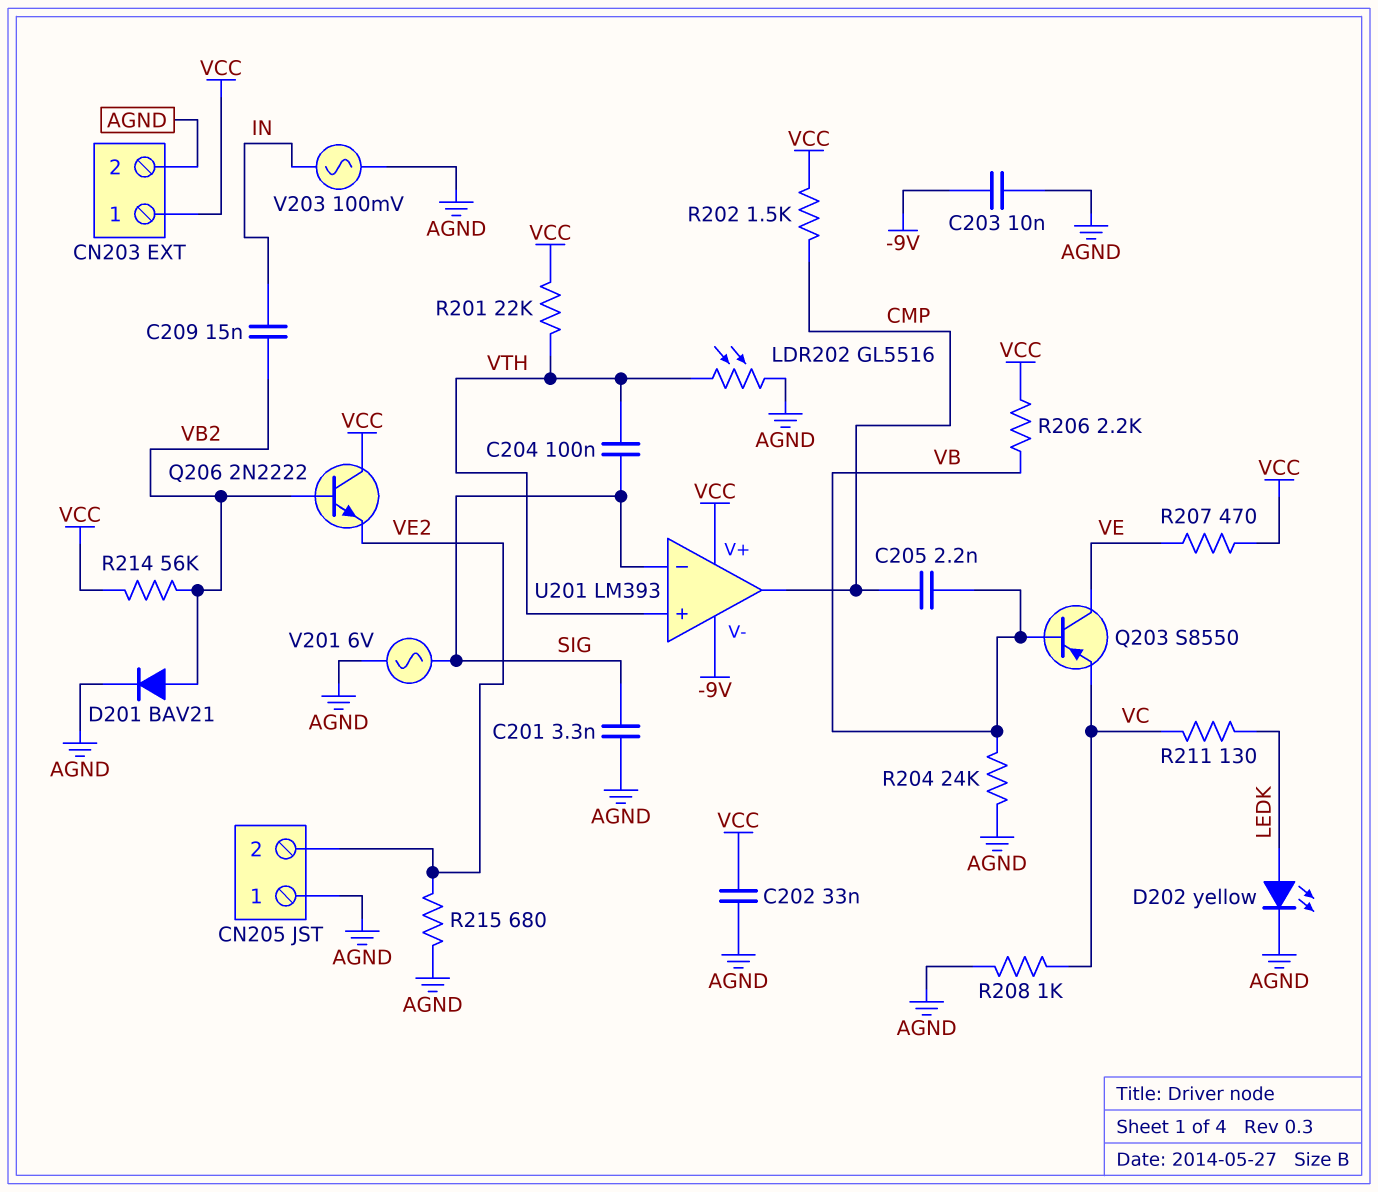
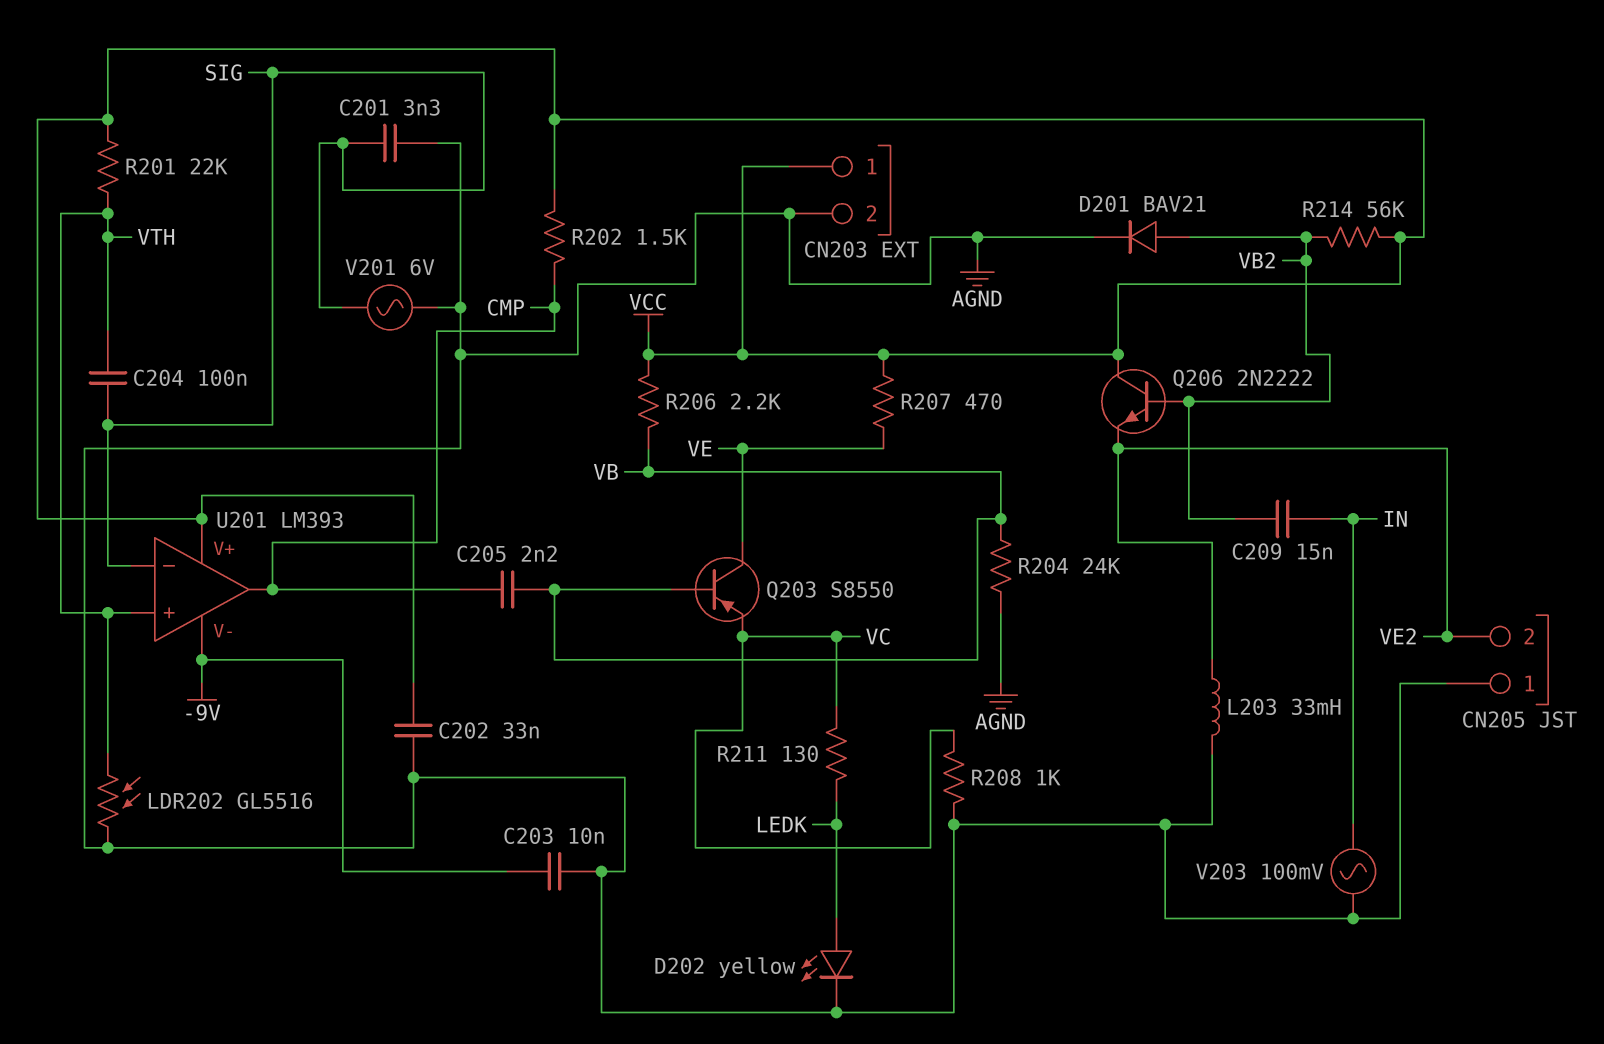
L203: none -> 33mH (AGND, VE2)
R215: 680 (AGND, VE2) -> none

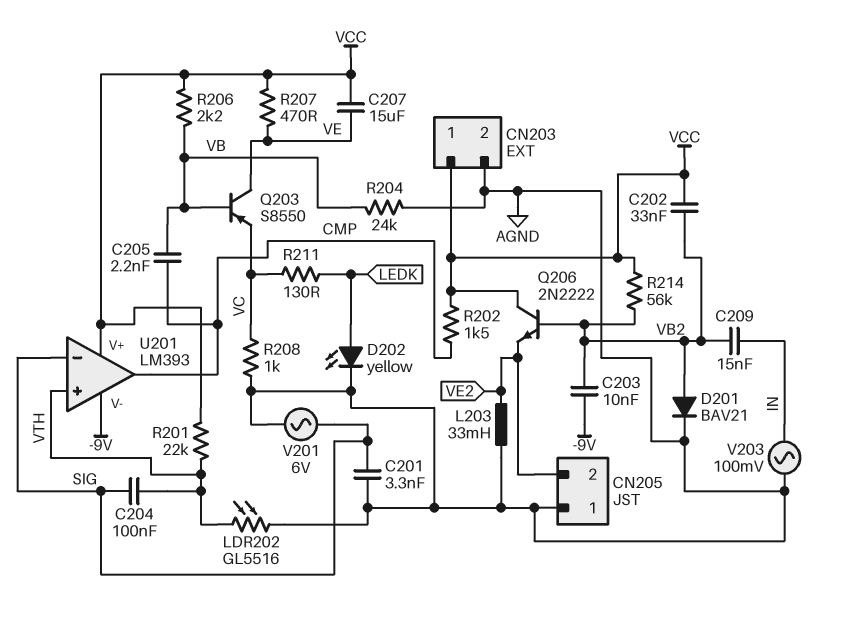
C202: 33nF (AGND, VCC) -> 33nF (VB2, VCC)
C203: 10nF (-9V, AGND) -> 10nF (-9V, VB2)
C207: none -> 15uF (VCC, VE)

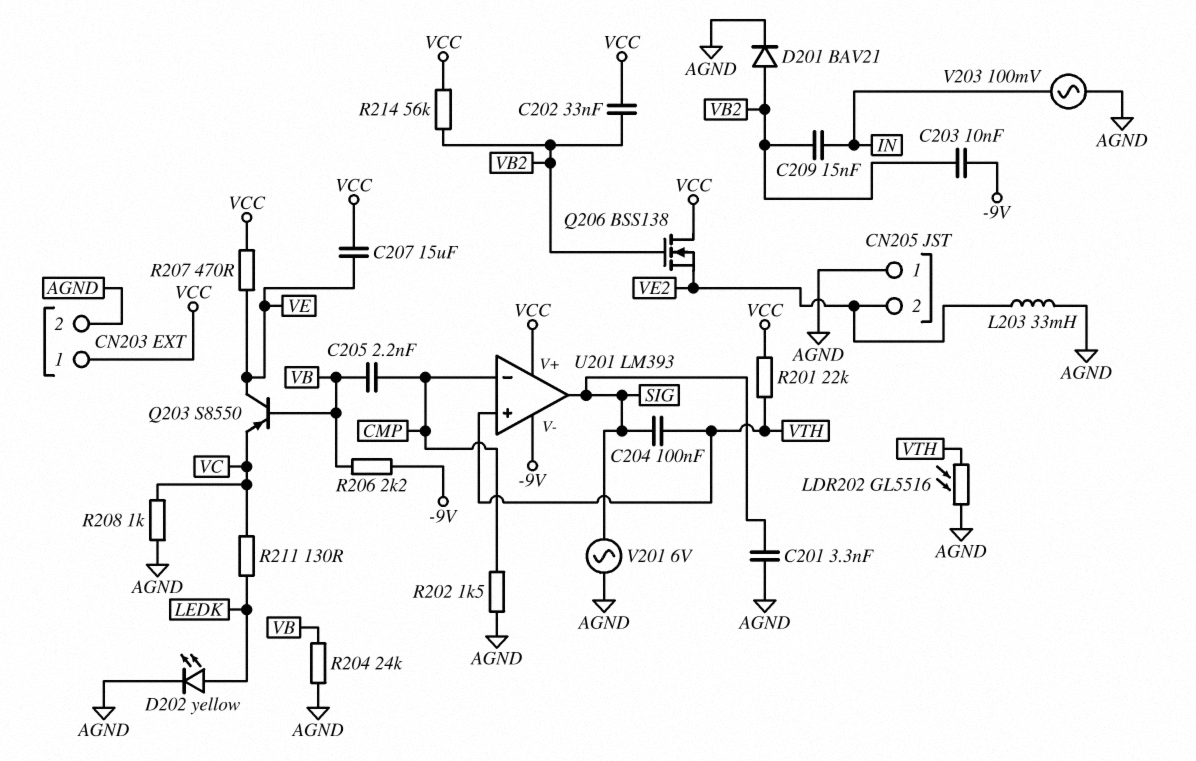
Q206: NPN 2N2222 (B VB2, C VCC, E VE2) -> NMOS BSS138 (G VB2, D VCC, S VE2)
R202: 1.5k (CMP, VCC) -> 1.5k (AGND, CMP)
R206: 2.2k (VB, VCC) -> 2.2k (-9V, VB)
U201 pin in-: SIG -> CMP
U201 pin out: CMP -> SIG

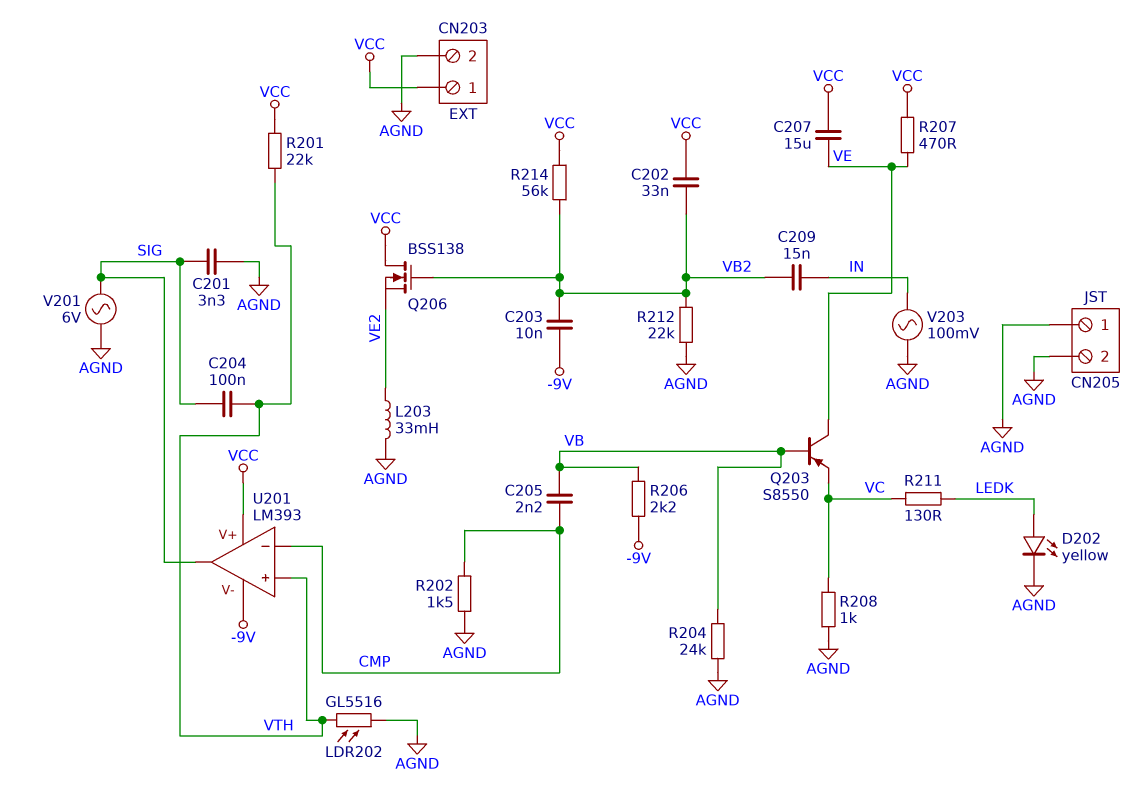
CN205 pin 2: VE2 -> AGND
D201: diode BAV21 (A VB2, K AGND) -> none
R212: none -> 22k (AGND, VB2)

